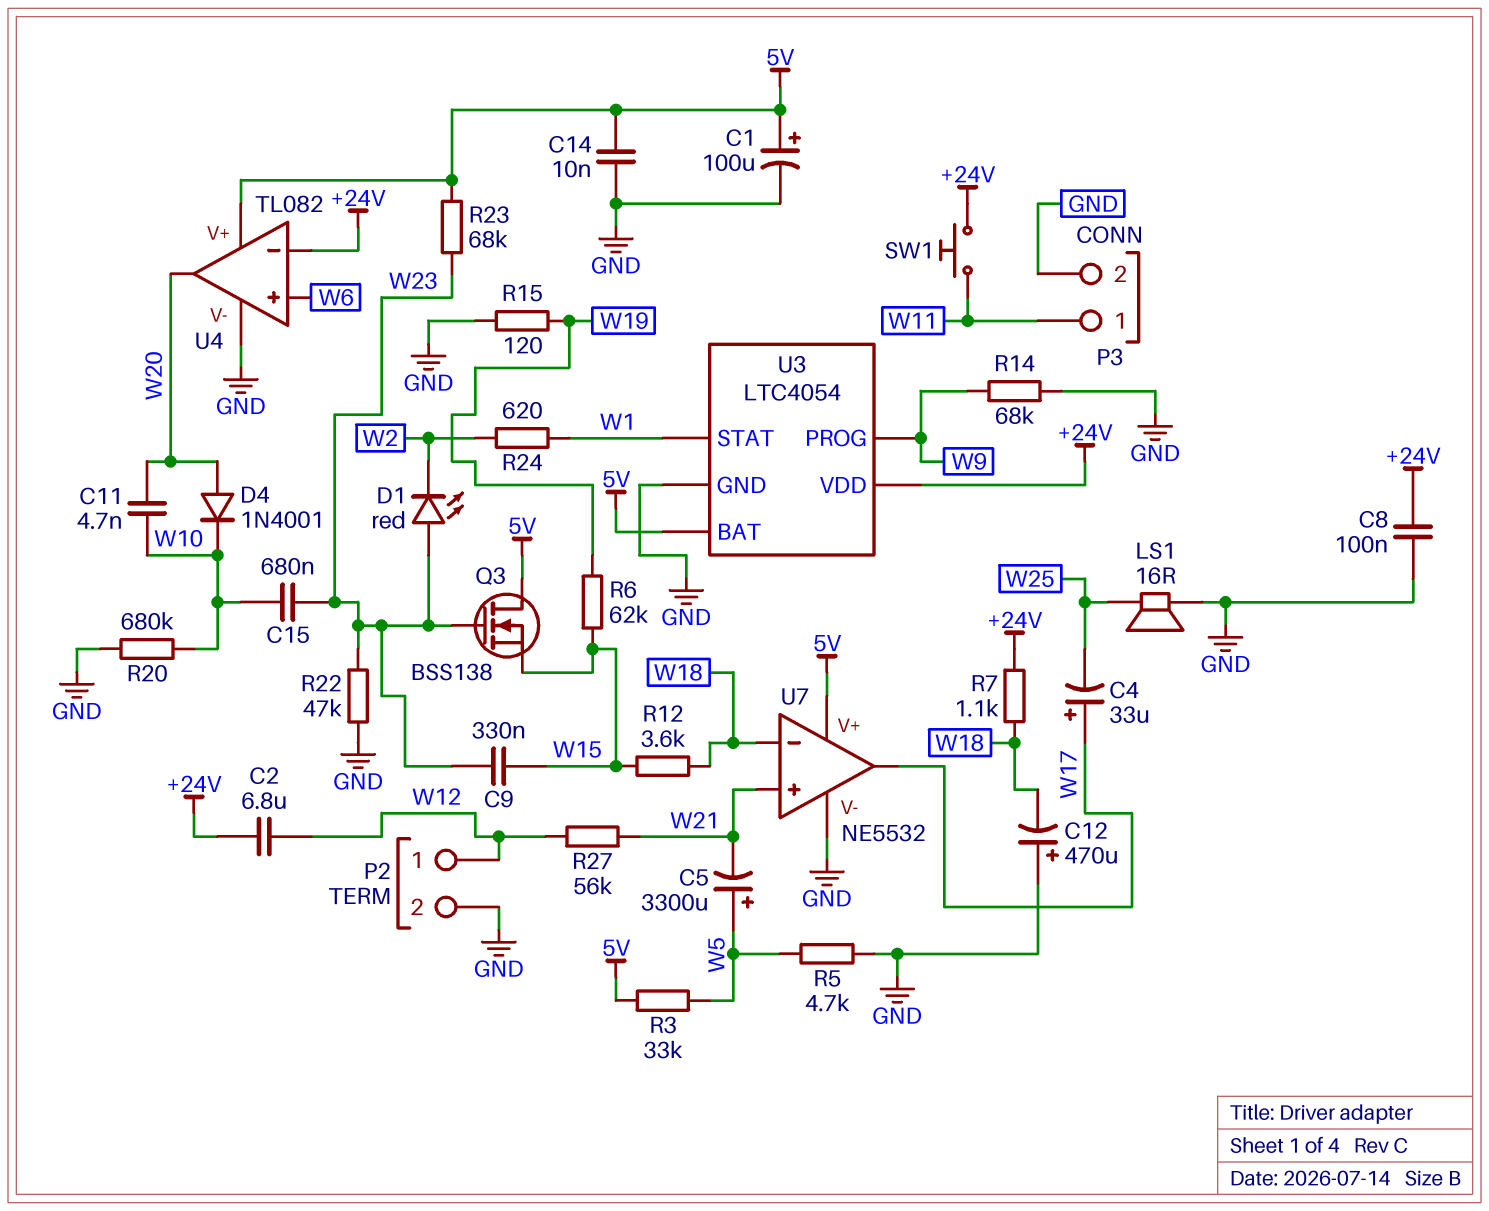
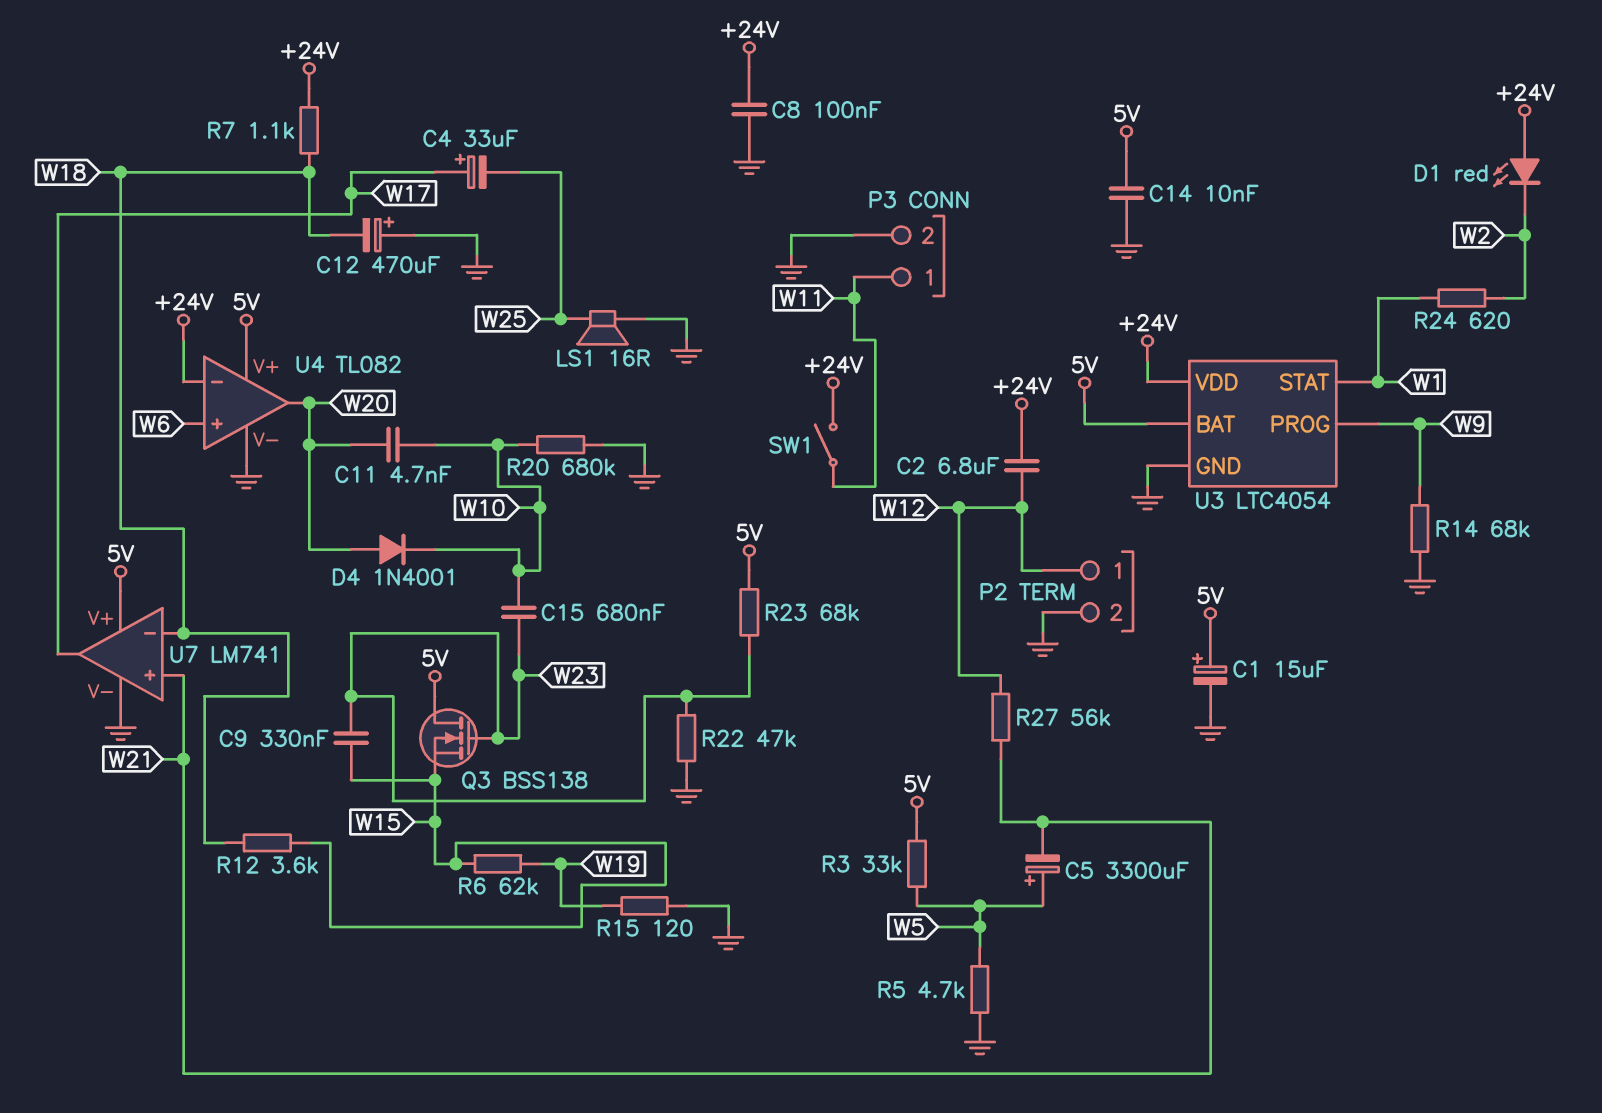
C1: 100uF (plus 5V, minus GND) -> 15uF (plus 5V, minus GND)
D1: LED red (A W23, K W2) -> LED red (A +24V, K W2)
SW1: button (+24V, W11) -> switch (+24V, W11)
U7: NE5532 -> LM741

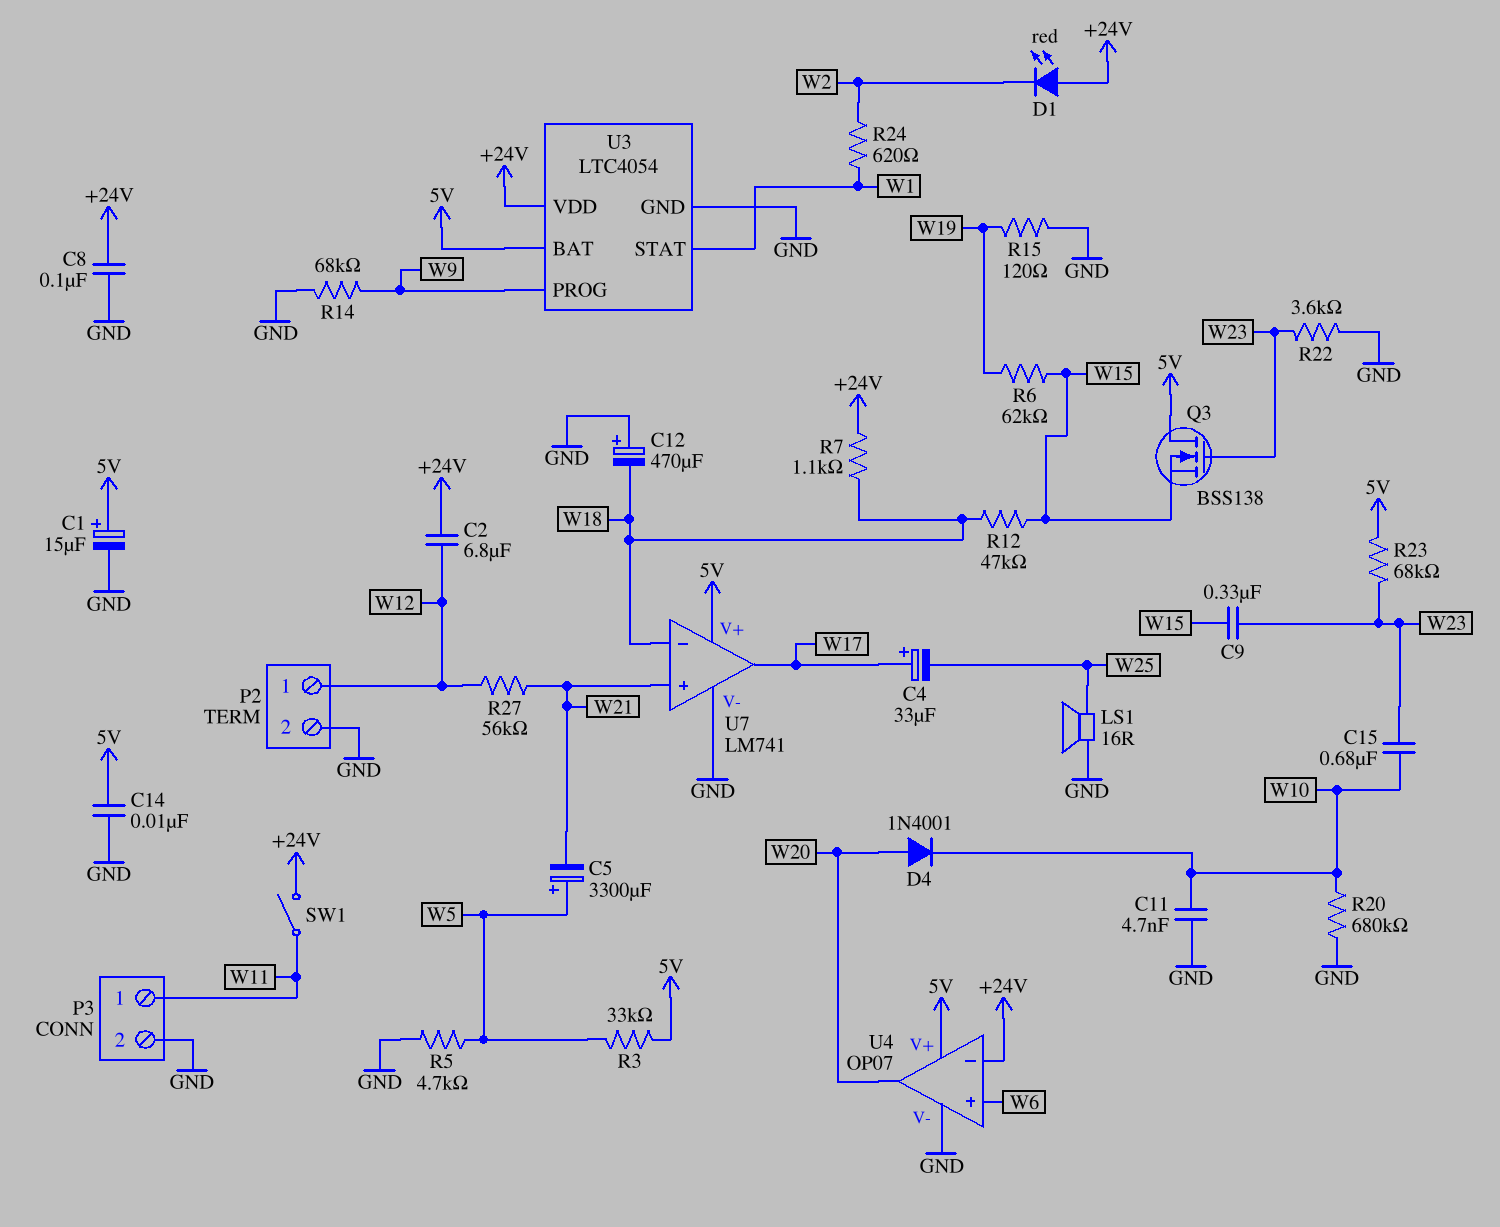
C11: 4.7nF (W10, W20) -> 4.7nF (GND, W10)
R12: 3.6k (W15, W18) -> 47k (W15, W18)
R22: 47k (GND, W23) -> 3.6k (GND, W23)
U4: TL082 -> OP07

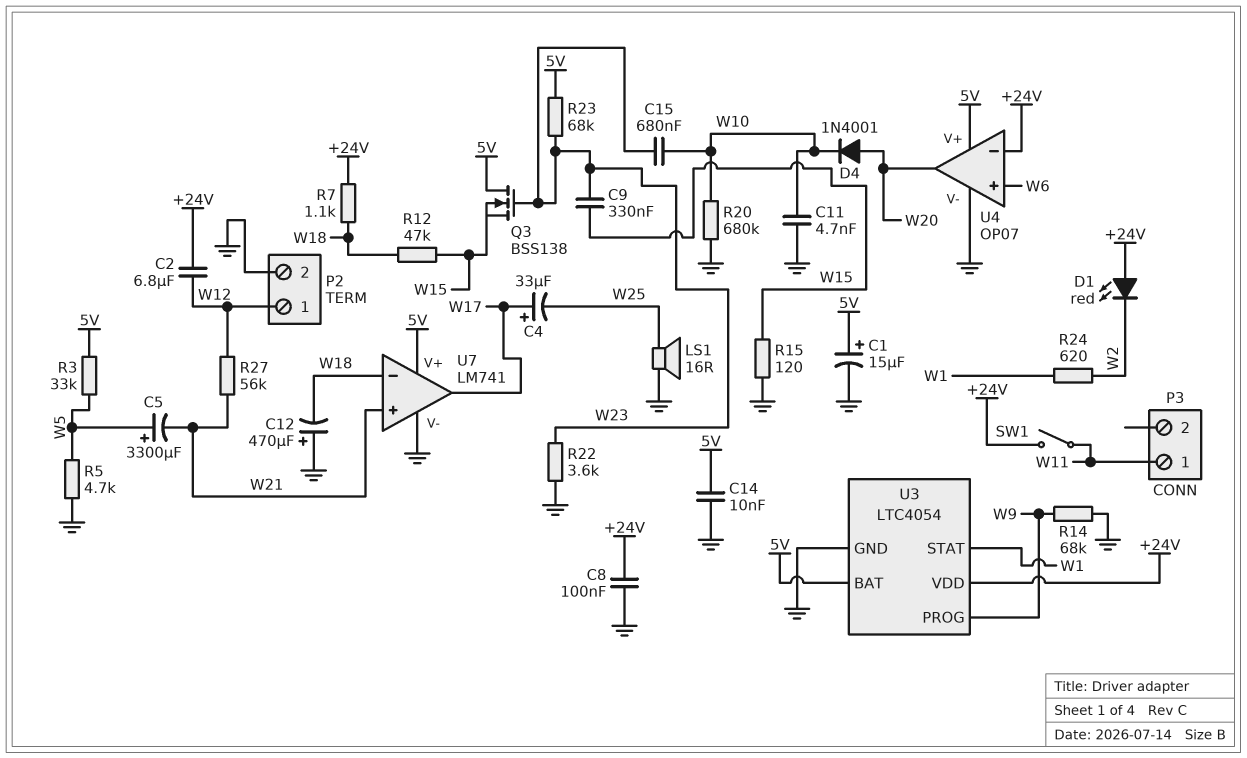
P3 pin 2: GND -> none
R6: 62k (W15, W19) -> none
R15: 120 (GND, W19) -> 120 (GND, W15)

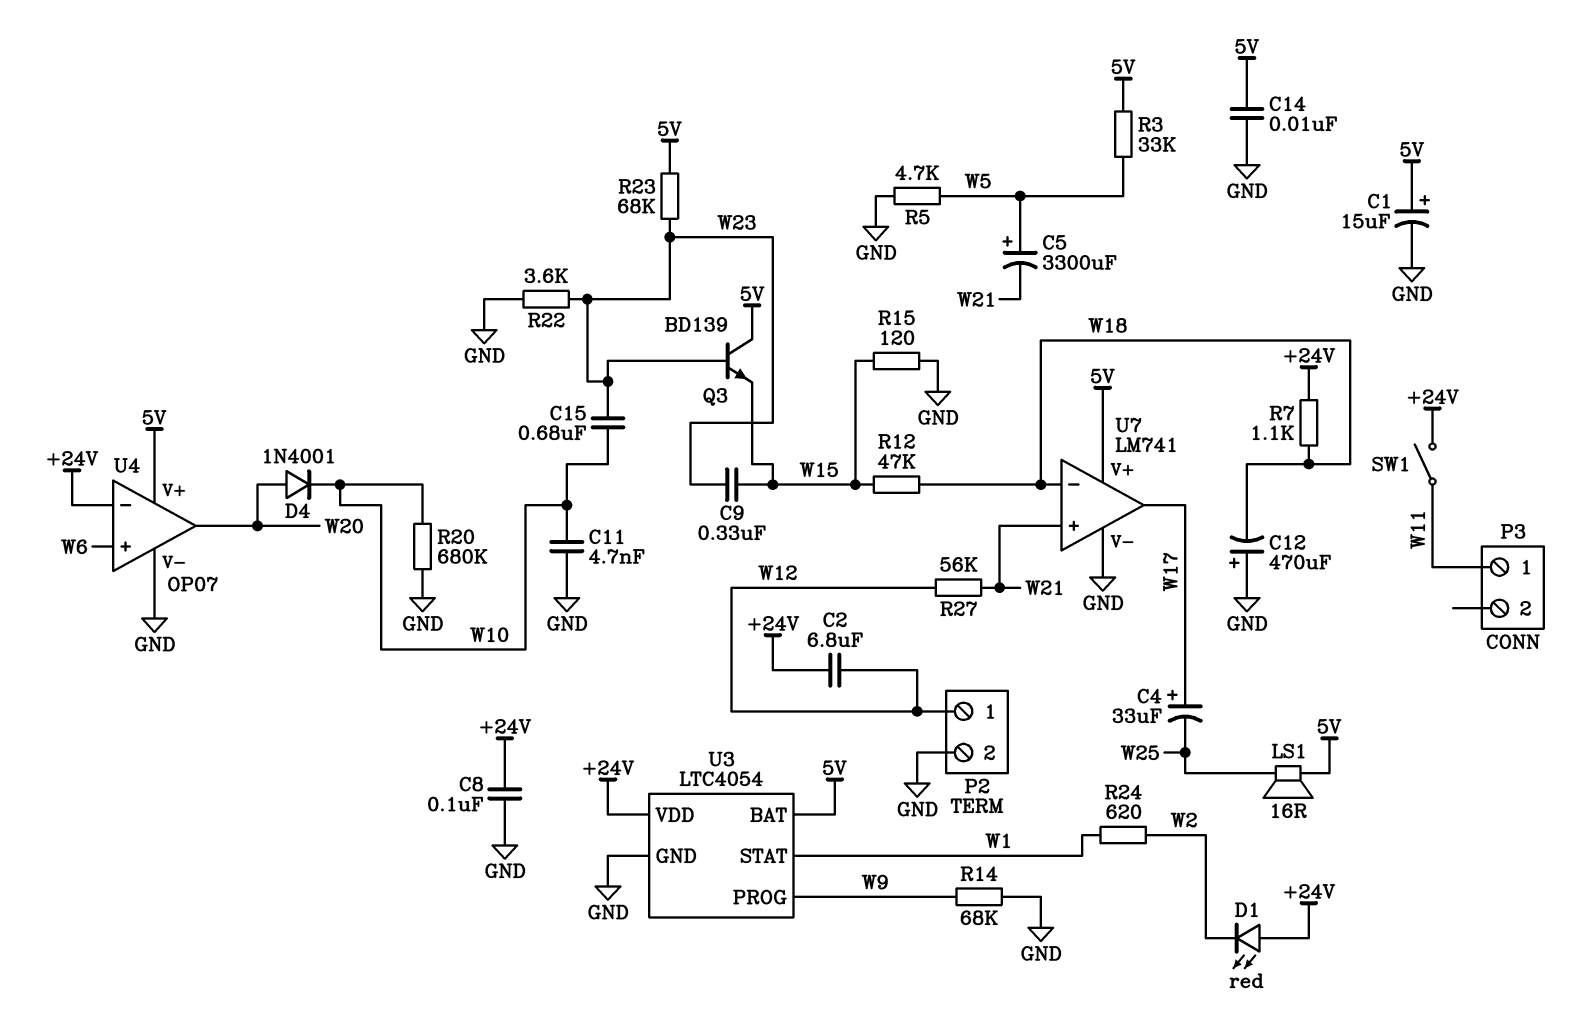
LS1: speaker 16R (GND, W25) -> speaker 16R (5V, W25)
Q3: NMOS BSS138 (G W23, D 5V, S W15) -> NPN BD139 (B W23, C 5V, E W15)

